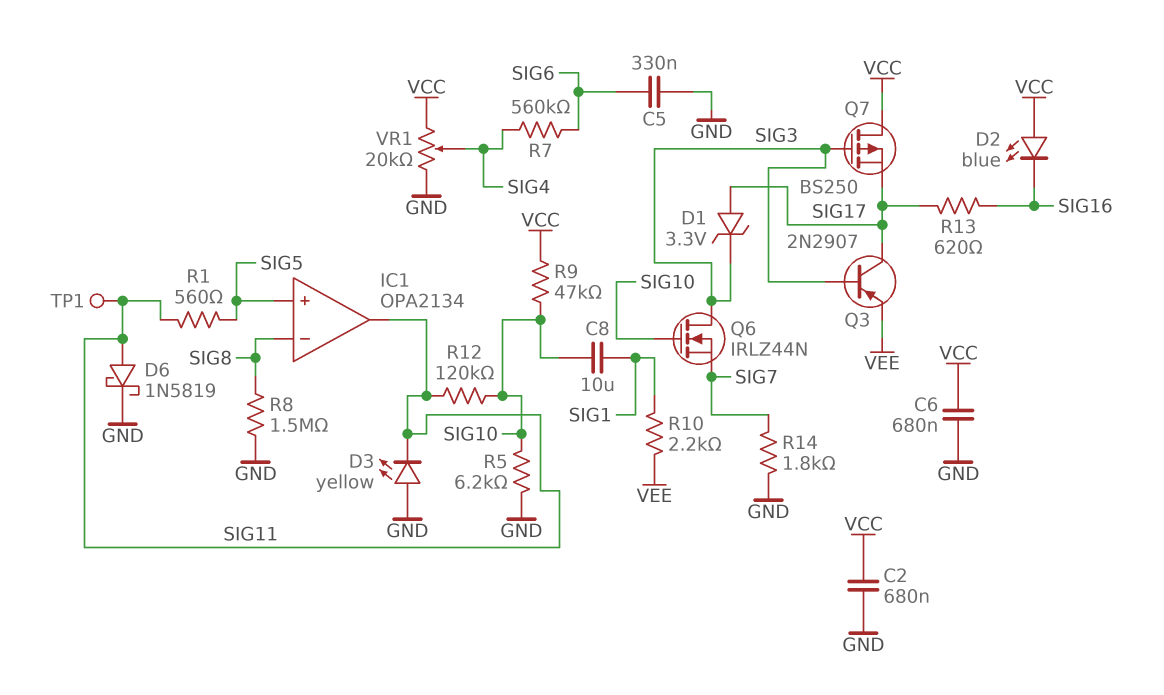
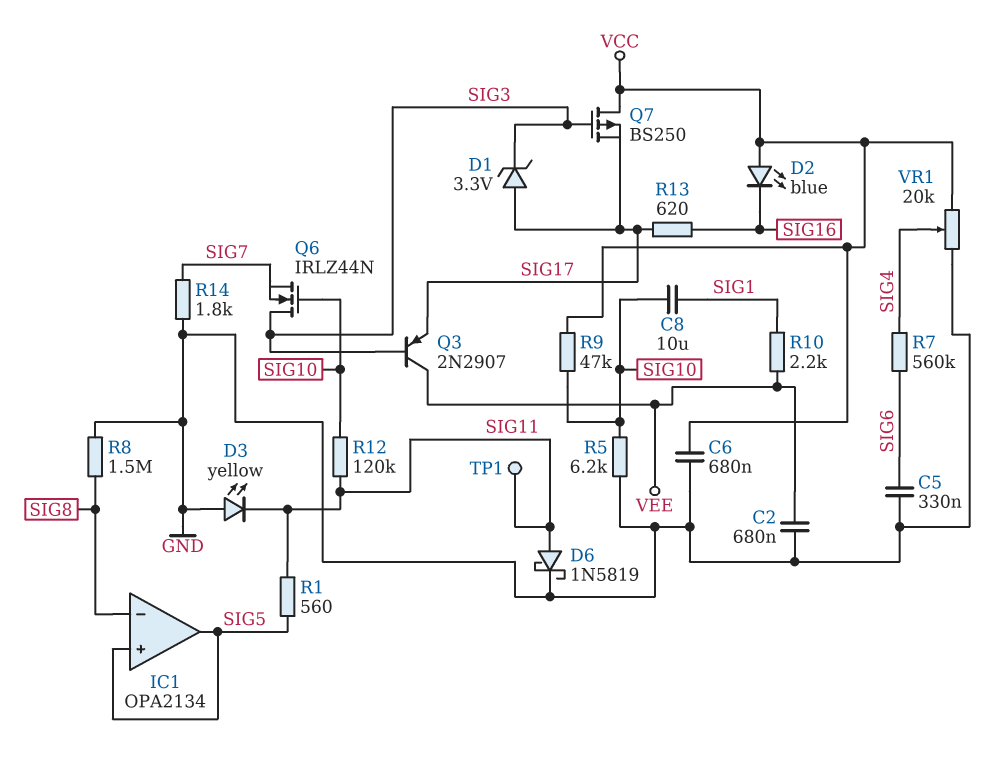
C2: 680nF (GND, VCC) -> 680nF (GND, VEE)
IC1 pin out: SIG11 -> SIG5
Q3: PNP 2N2907 (B SIG3, C SIG17, E VEE) -> PNP 2N2907 (B SIG3, C VEE, E SIG17)

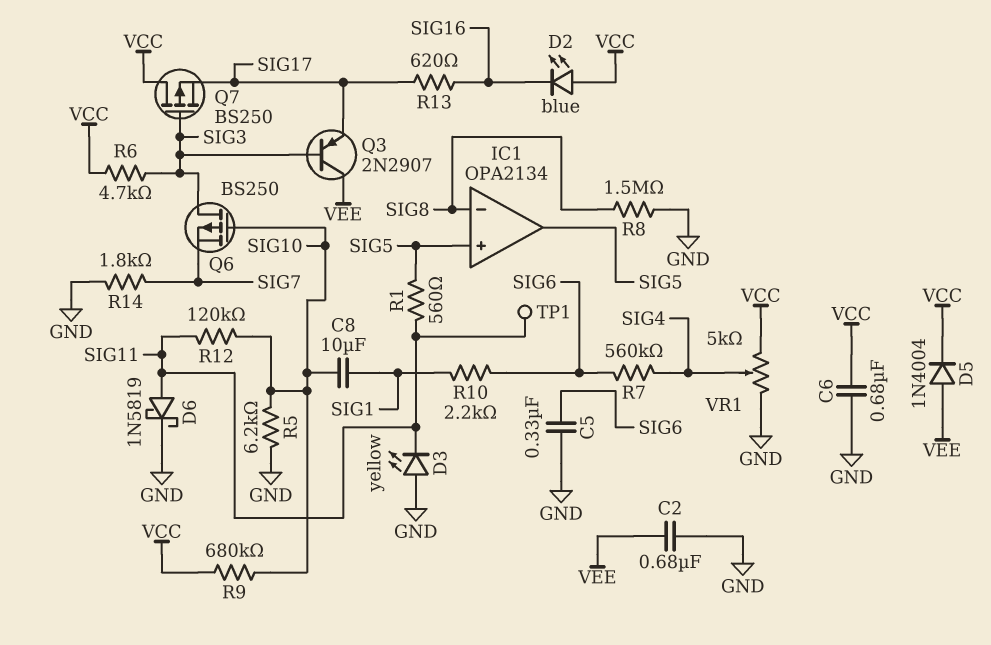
D1: zener 3.3V (A SIG17, K SIG3) -> none
D5: none -> diode 1N4004 (A VEE, K VCC)
Q6: NMOS IRLZ44N (G SIG10, D SIG3, S SIG7) -> PMOS BS250 (G SIG10, D SIG3, S SIG7)
R6: none -> 4.7k (SIG3, VCC)
R9: 47k (SIG10, VCC) -> 680k (SIG10, VCC)
R10: 2.2k (SIG1, VEE) -> 2.2k (SIG1, SIG6)
VR1: 20k (GND, VCC, wiper SIG4) -> 5k (GND, VCC, wiper SIG4)

